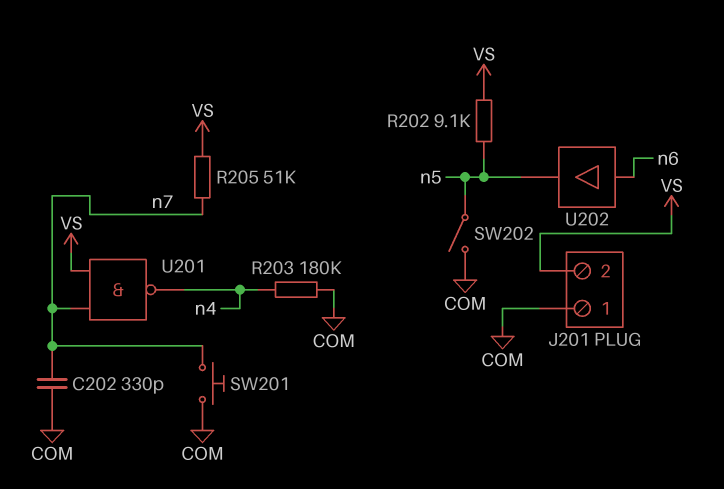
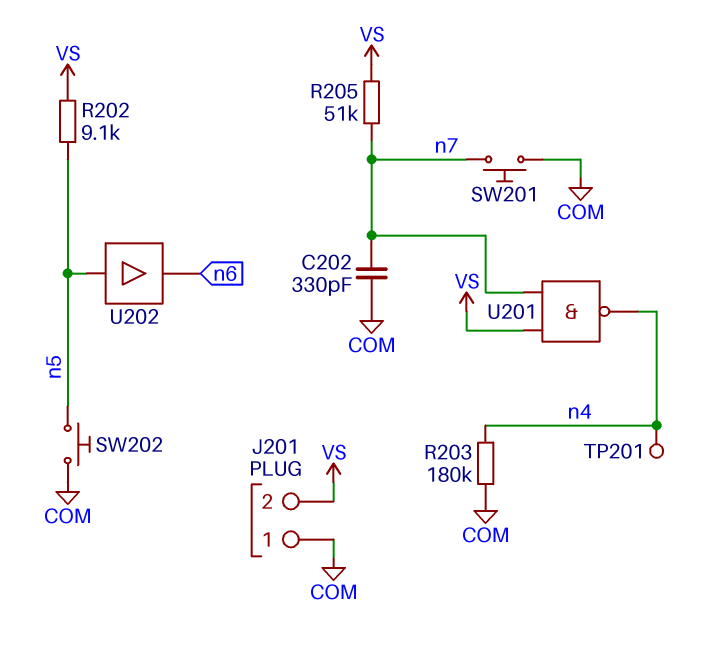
SW202: switch (COM, n5) -> button (COM, n5)
TP201: none -> test point (n4)
U202: buffer (in n6, out n5) -> buffer (in n5, out n6)

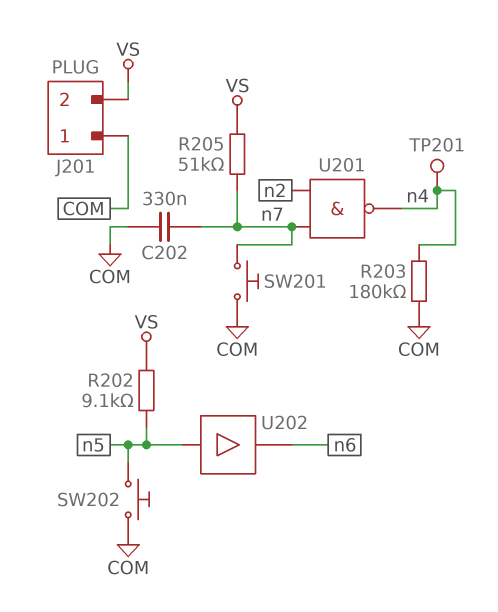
C202: 330pF (COM, n7) -> 330nF (COM, n7)
U201: NAND (in VS, in n7, out n4) -> NAND (in n2, in n7, out n4)

